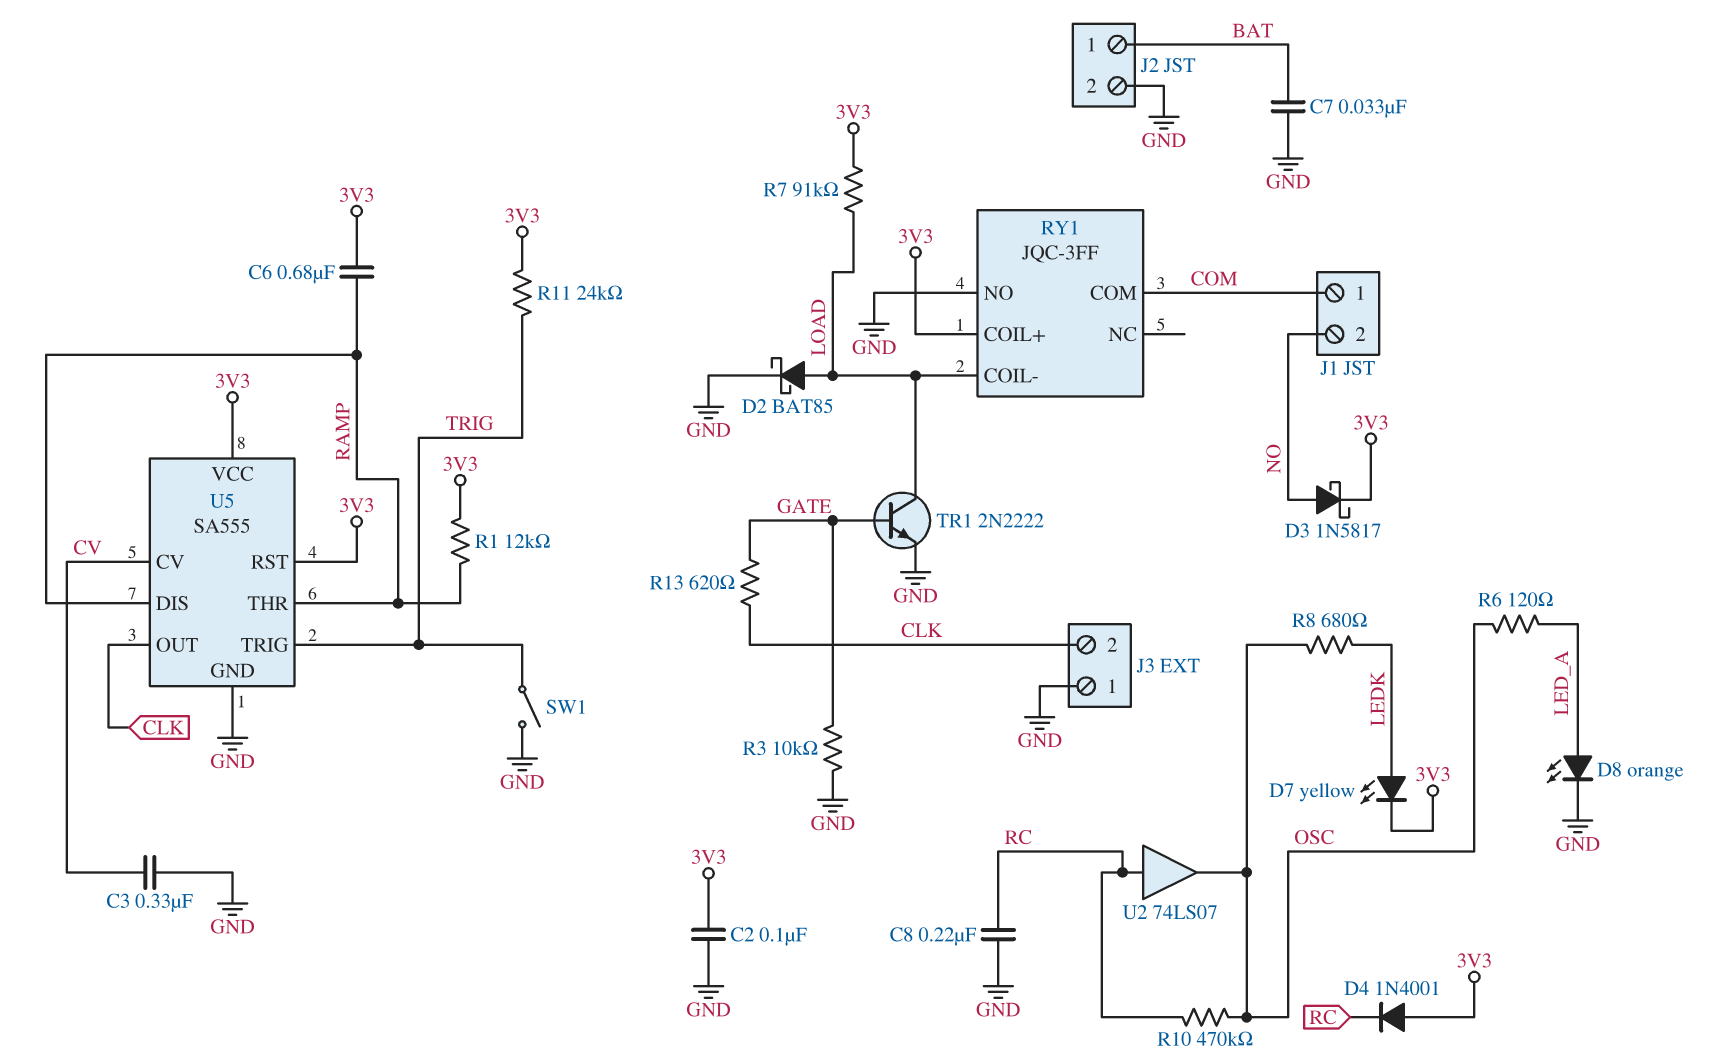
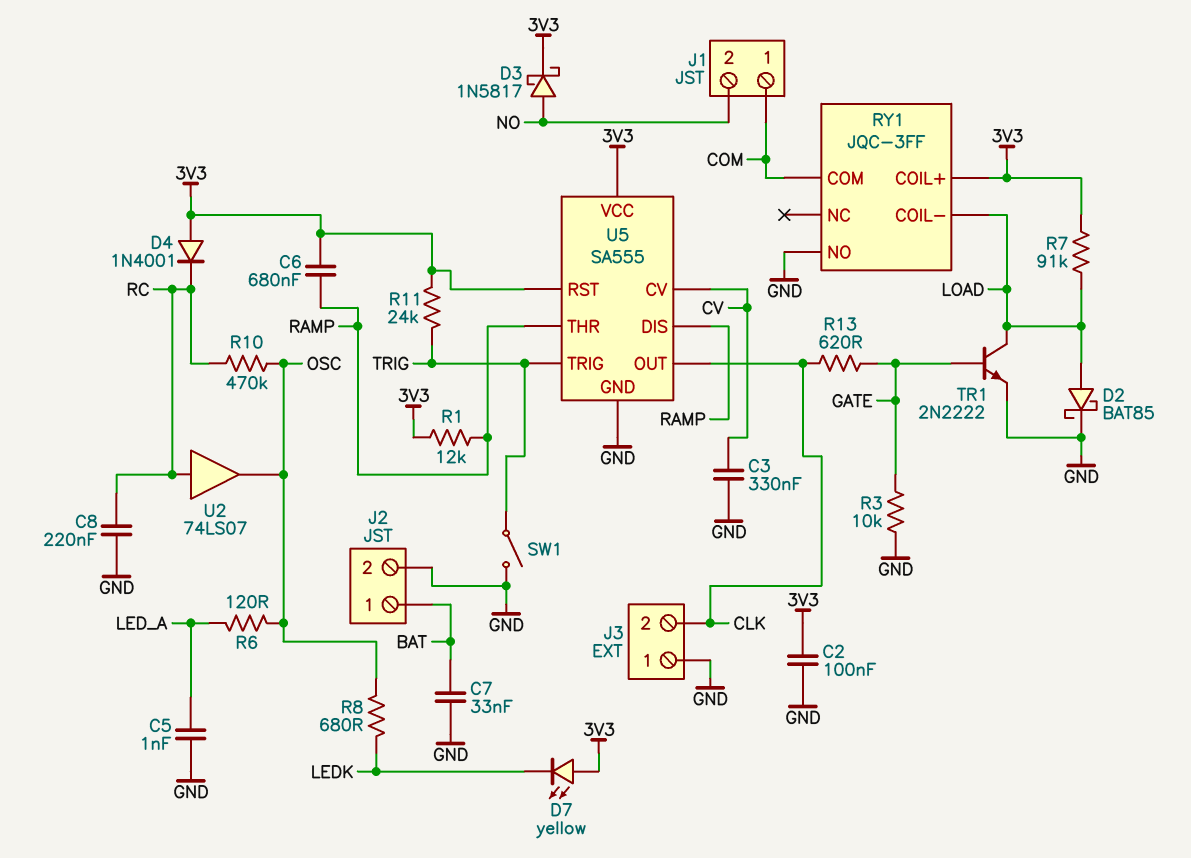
C5: none -> 1nF (GND, LED_A)
D7: LED yellow (A LEDK, K 3V3) -> LED yellow (A 3V3, K LEDK)
D8: LED orange (A LED_A, K GND) -> none

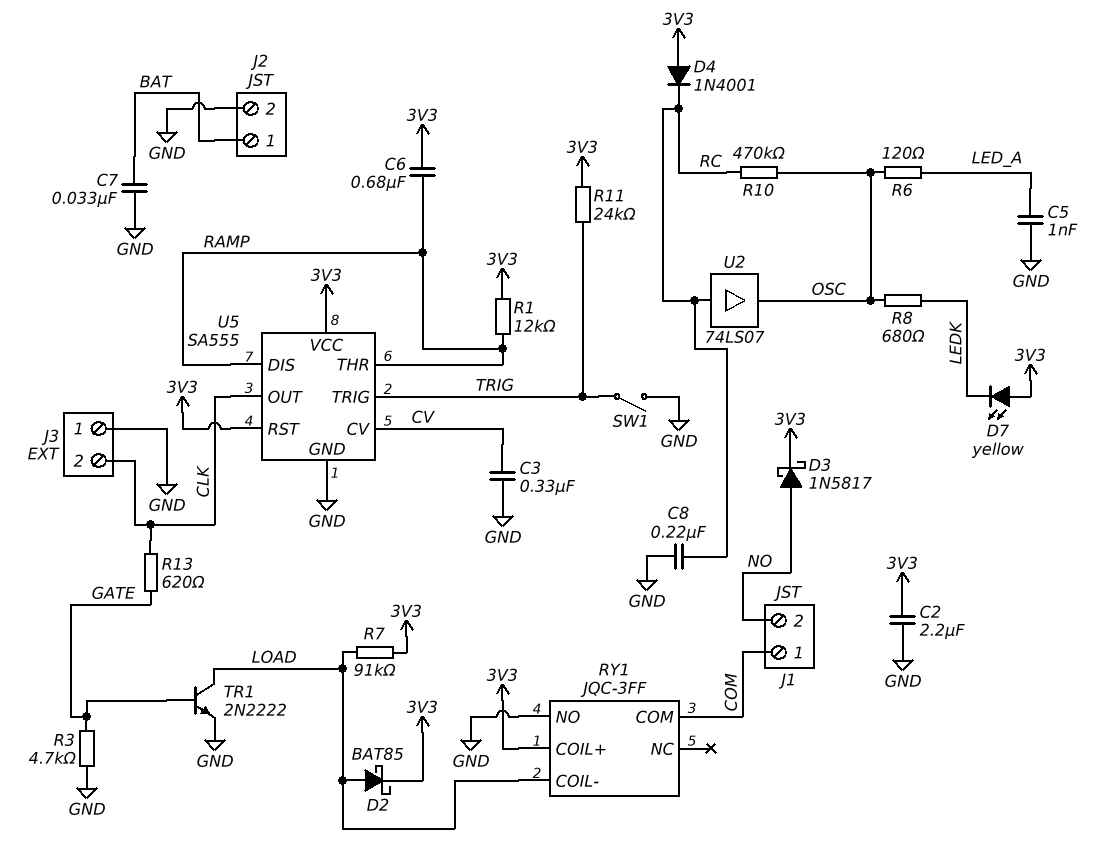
C2: 100nF (3V3, GND) -> 2.2uF (3V3, GND)
D2: schottky BAT85 (A LOAD, K GND) -> schottky BAT85 (A LOAD, K 3V3)
R3: 10k (GATE, GND) -> 4.7k (GATE, GND)

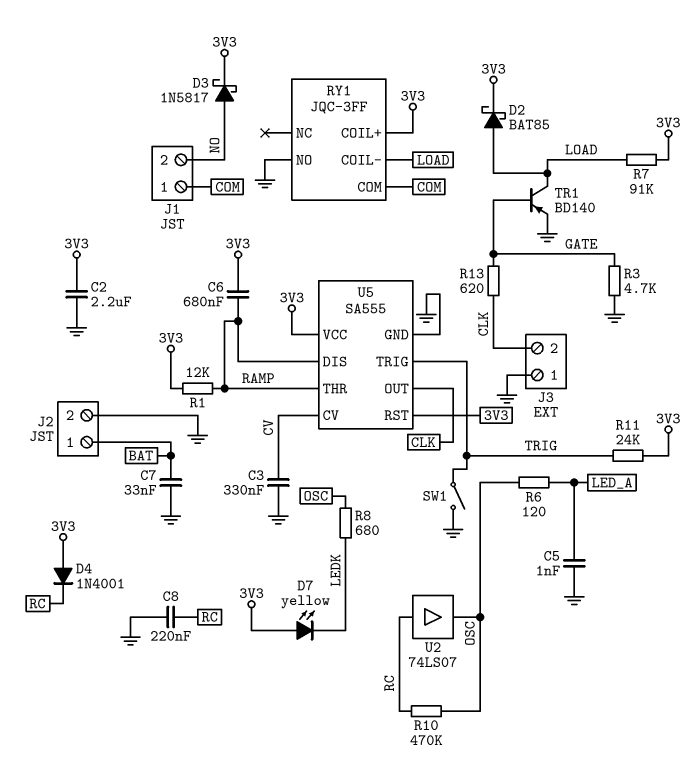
TR1: NPN 2N2222 (B GATE, C LOAD, E GND) -> PNP BD140 (B GATE, C LOAD, E GND)

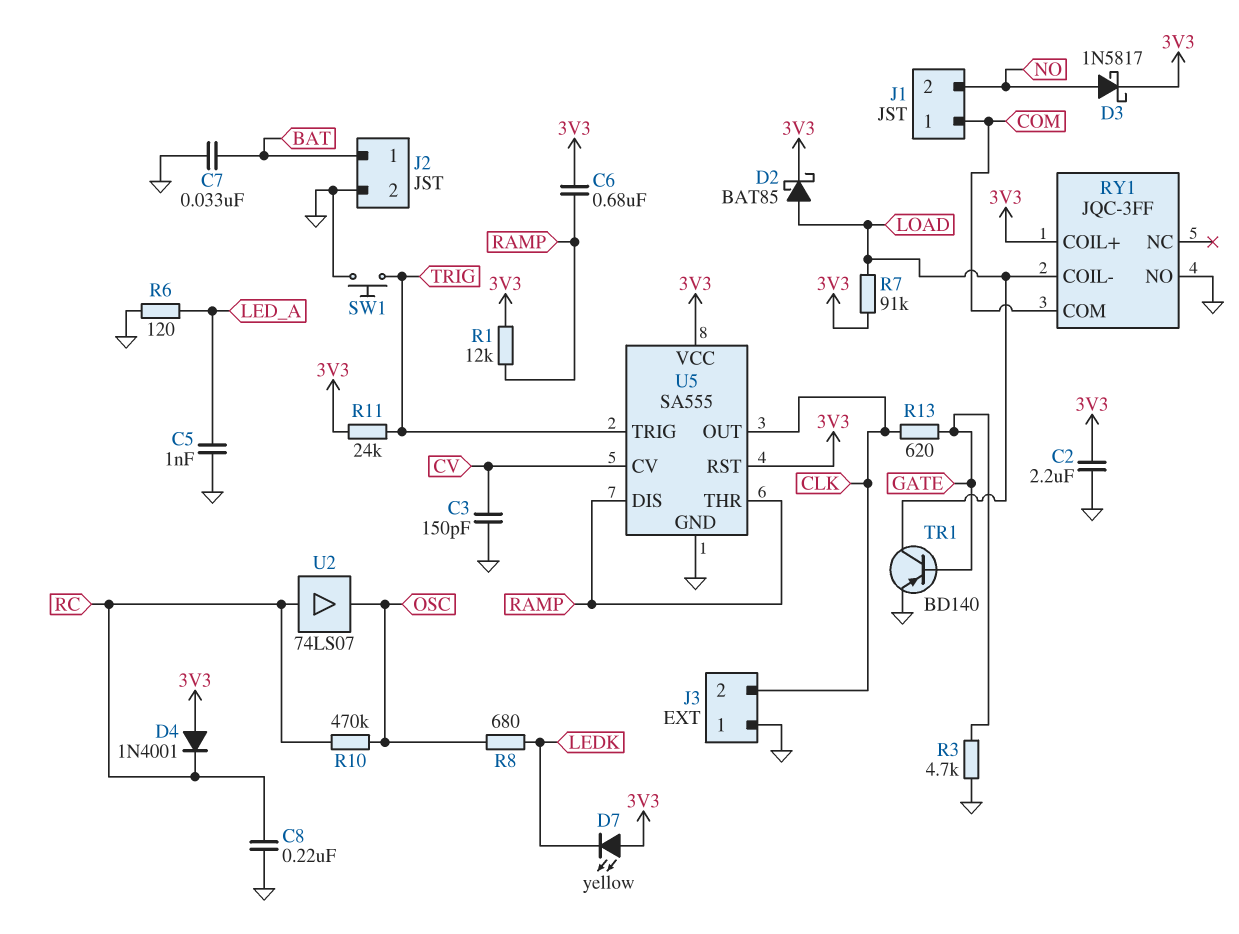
C3: 330nF (CV, GND) -> 150pF (CV, GND)
R6: 120 (LED_A, OSC) -> 120 (GND, LED_A)
SW1: switch (GND, TRIG) -> button (GND, TRIG)

